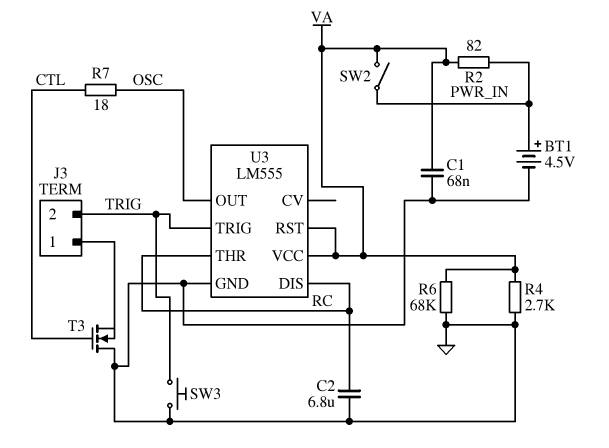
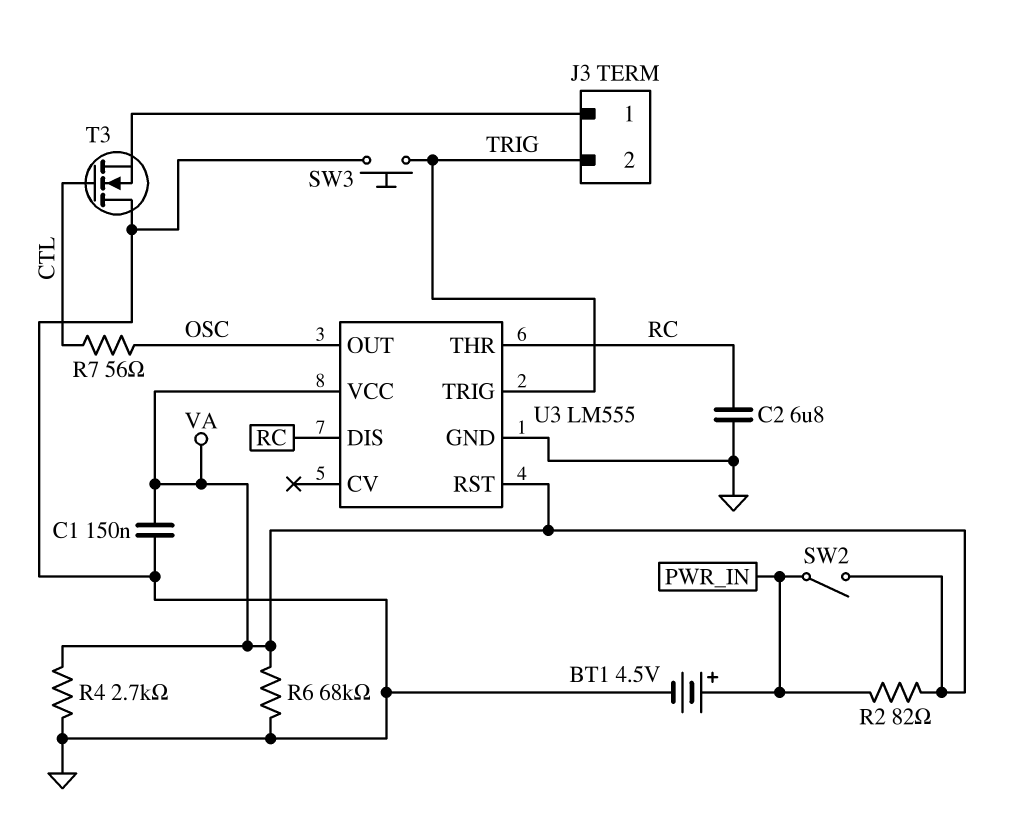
C1: 68nF (GND, VA) -> 150nF (GND, VA)
R7: 18 (CTL, OSC) -> 56 (CTL, OSC)

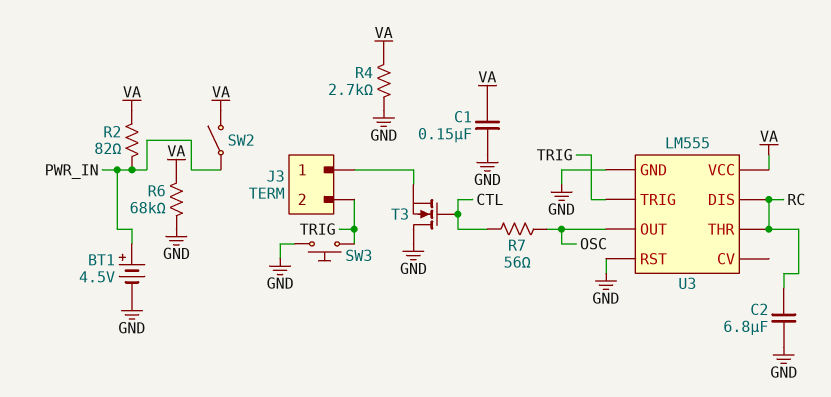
U3 pin RST: VA -> GND

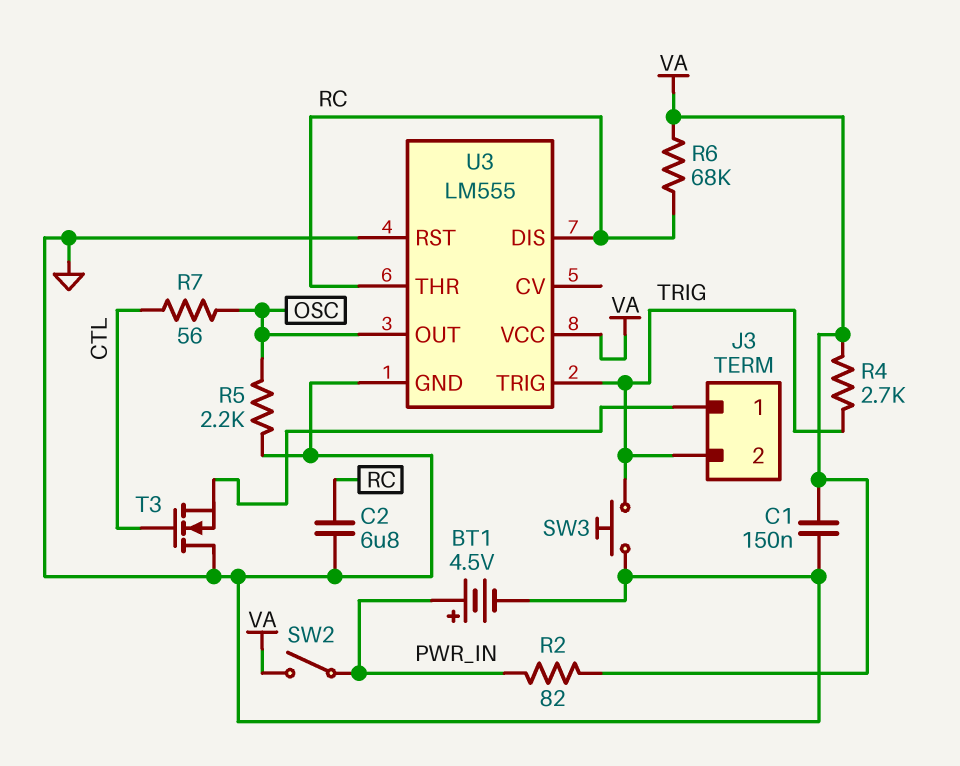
R4: 2.7k (GND, VA) -> 2.7k (TRIG, VA)
R5: none -> 2.2k (GND, OSC)
R6: 68k (GND, VA) -> 68k (RC, VA)

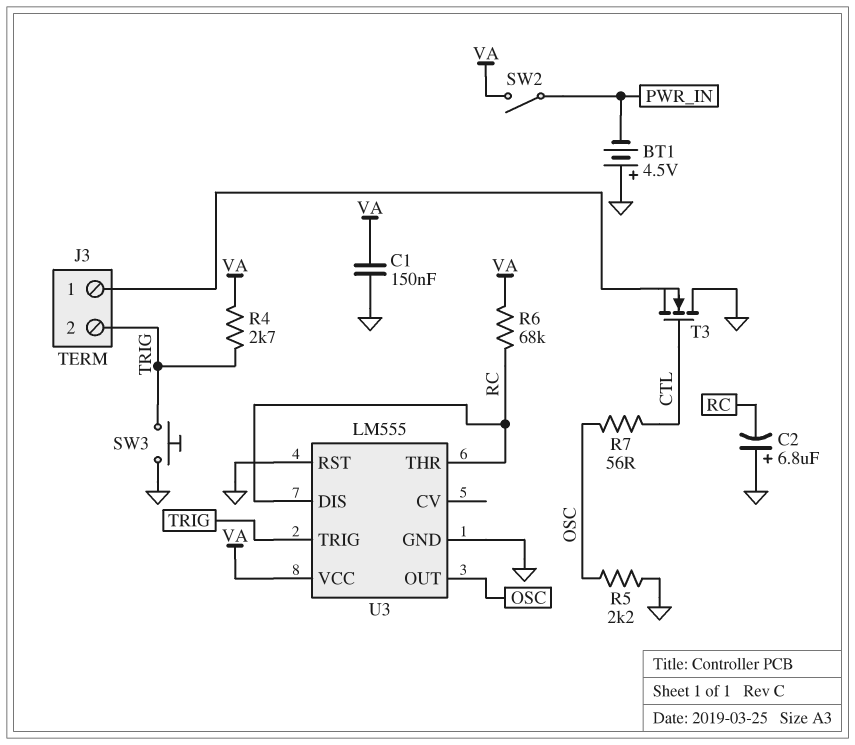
BT1: 4.5V (plus PWR_IN, minus GND) -> 4.5V (plus GND, minus PWR_IN)
C2: 6.8uF (GND, RC) -> 6.8uF (plus GND, minus RC)
R2: 82 (PWR_IN, VA) -> none

